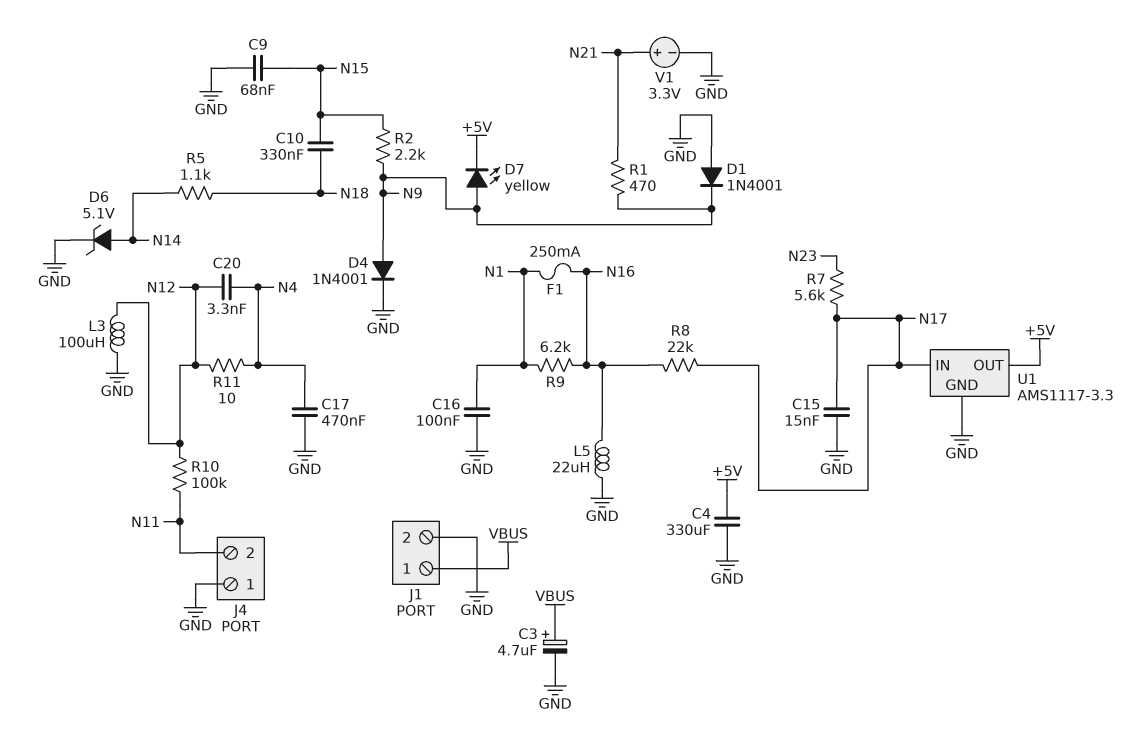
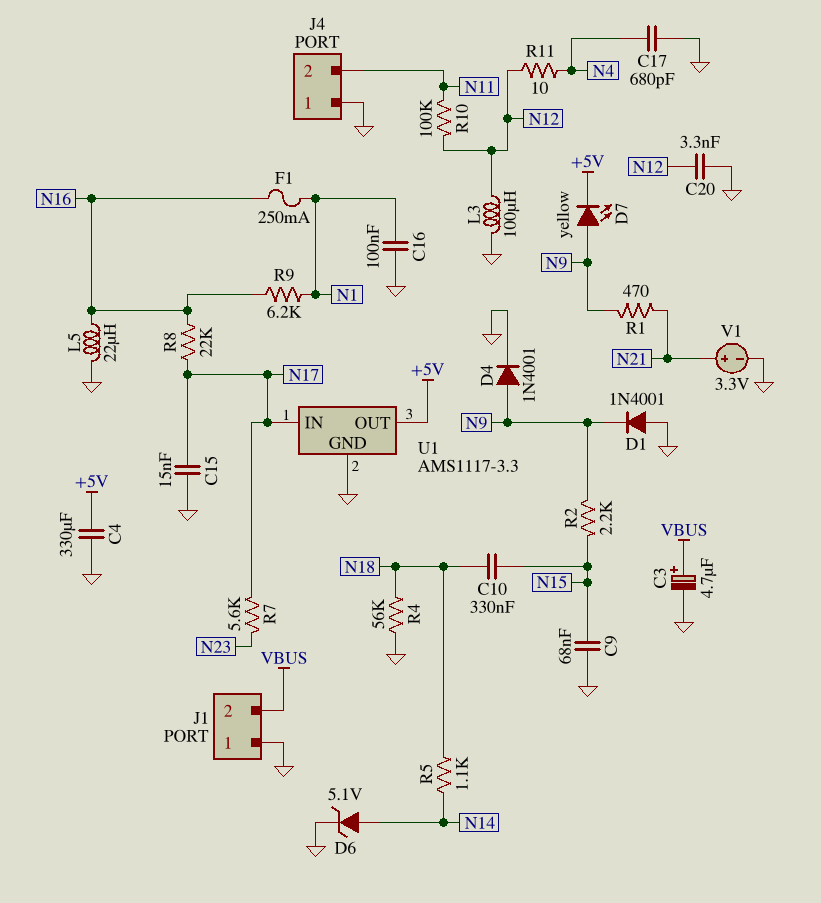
C17: 470nF (GND, N4) -> 680pF (GND, N4)
C20: 3.3nF (N4, N12) -> 3.3nF (GND, N12)
J1 pin 1: VBUS -> GND
J1 pin 2: GND -> VBUS
R4: none -> 56k (GND, N18)

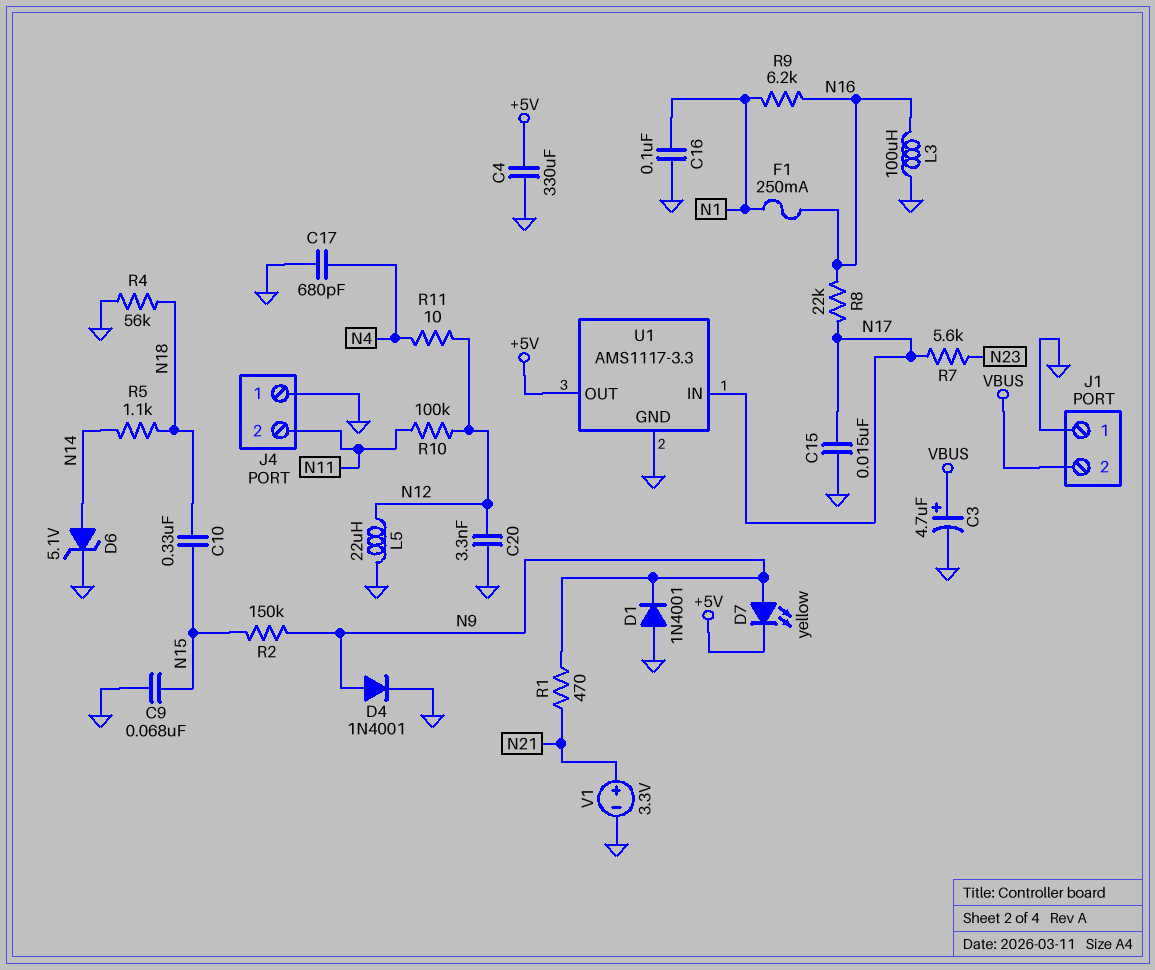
L3: 100uH (GND, N12) -> 100uH (GND, N16)
L5: 22uH (GND, N16) -> 22uH (GND, N12)
R2: 2.2k (N9, N15) -> 150k (N9, N15)

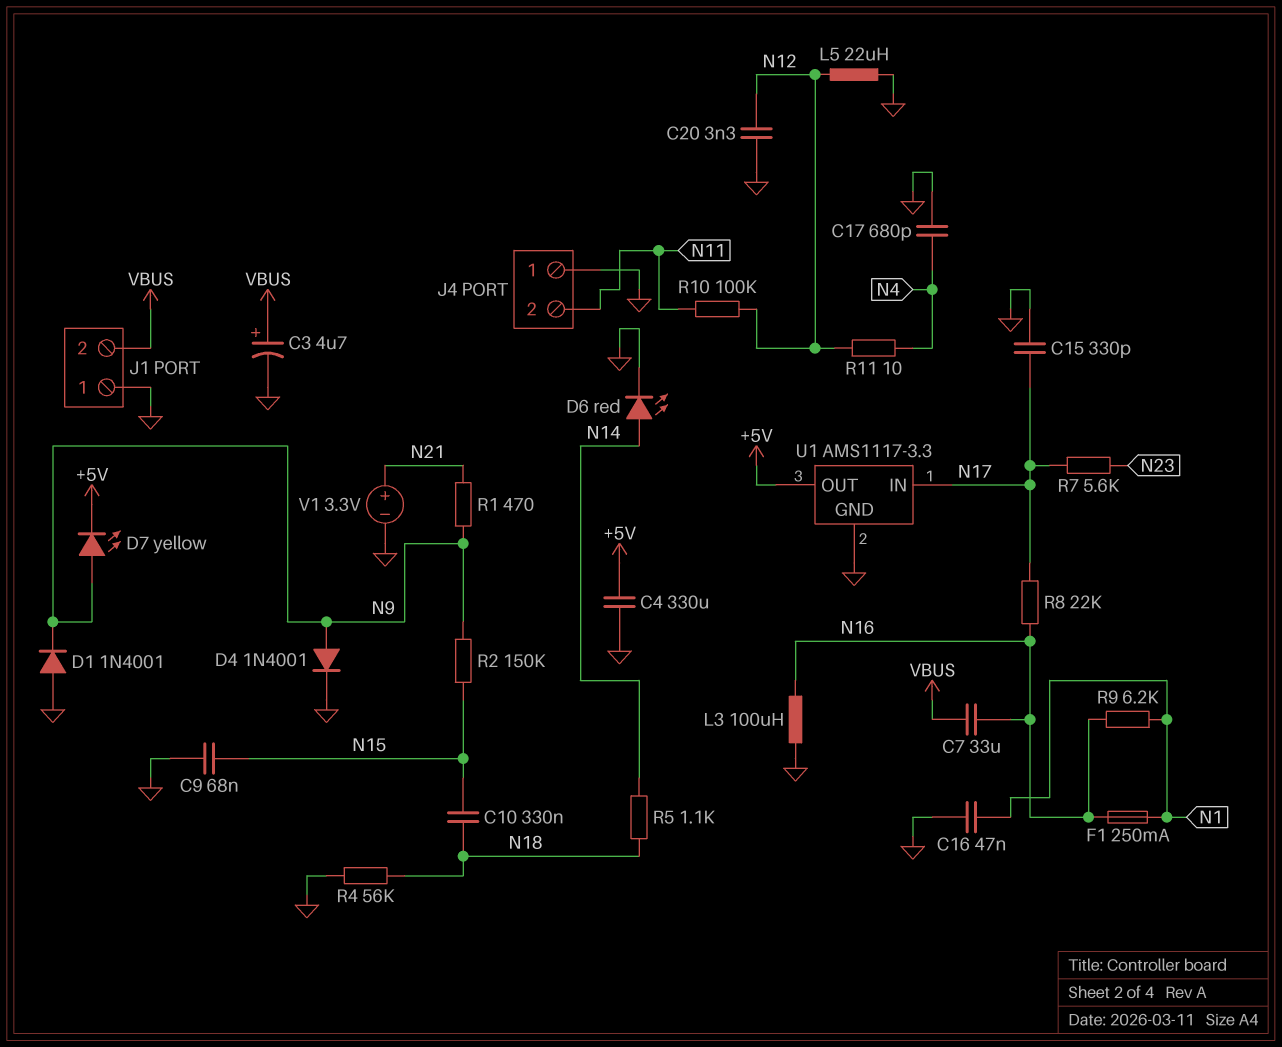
C7: none -> 33uF (N16, VBUS)
C15: 15nF (GND, N17) -> 330pF (GND, N17)
C16: 100nF (GND, N1) -> 47nF (GND, N1)
D6: zener 5.1V (A N14, K GND) -> LED red (A N14, K GND)

